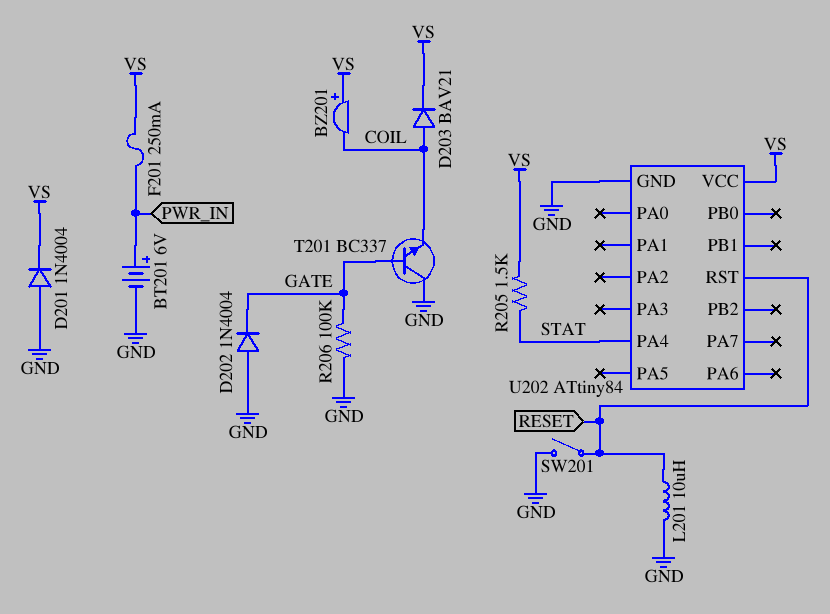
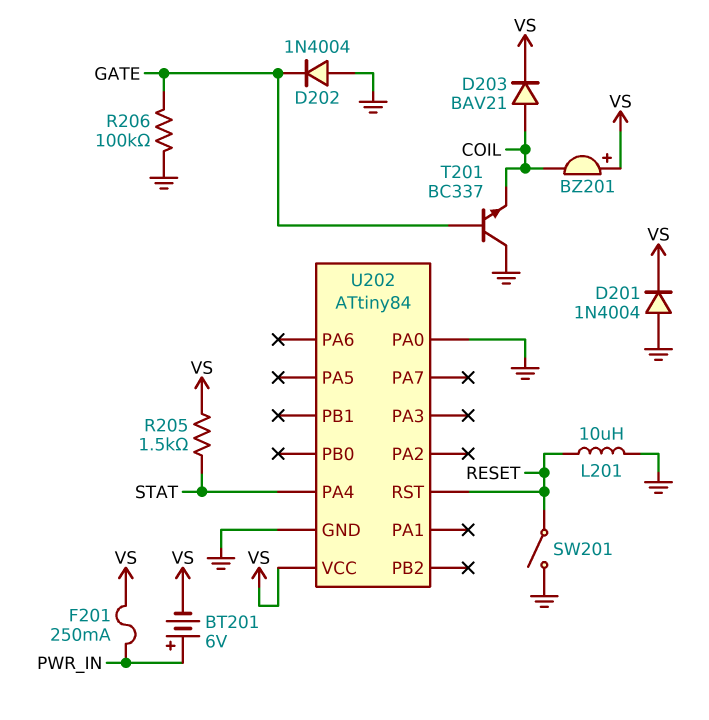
BT201: 6V (plus PWR_IN, minus GND) -> 6V (plus PWR_IN, minus VS)
U202 pin PA0: none -> GND

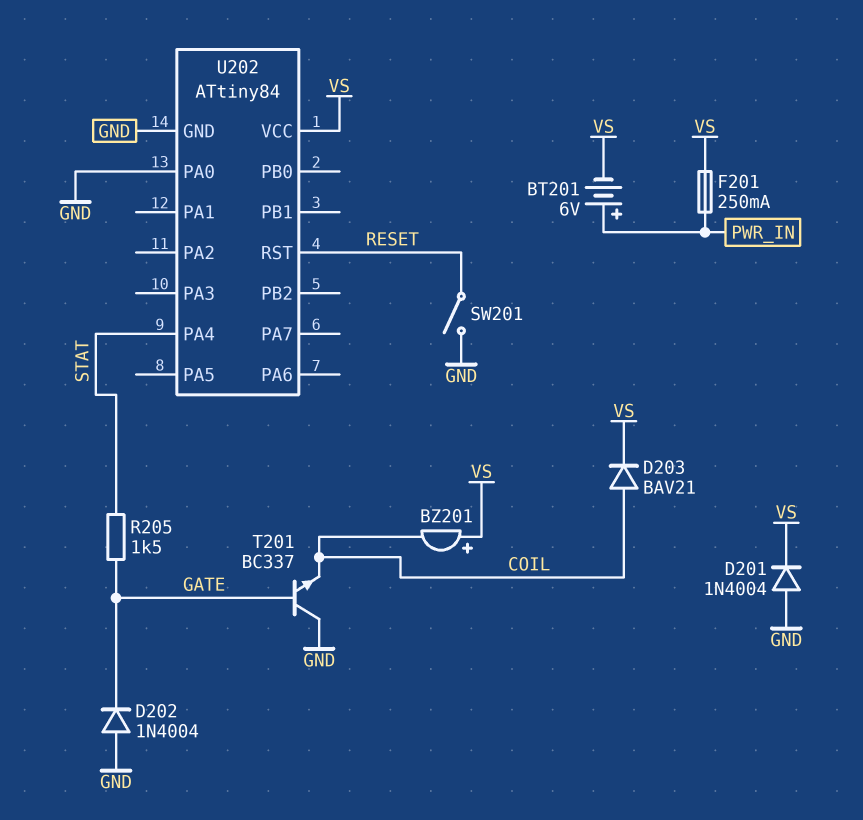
L201: 10uH (GND, RESET) -> none
R205: 1.5k (STAT, VS) -> 1.5k (GATE, STAT)
R206: 100k (GATE, GND) -> none

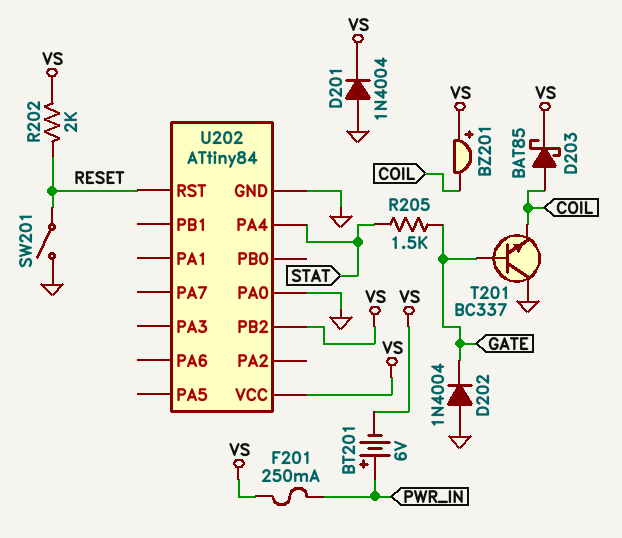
D203: diode BAV21 (A COIL, K VS) -> schottky BAT85 (A COIL, K VS)
R202: none -> 2k (RESET, VS)
U202 pin PB2: none -> VS

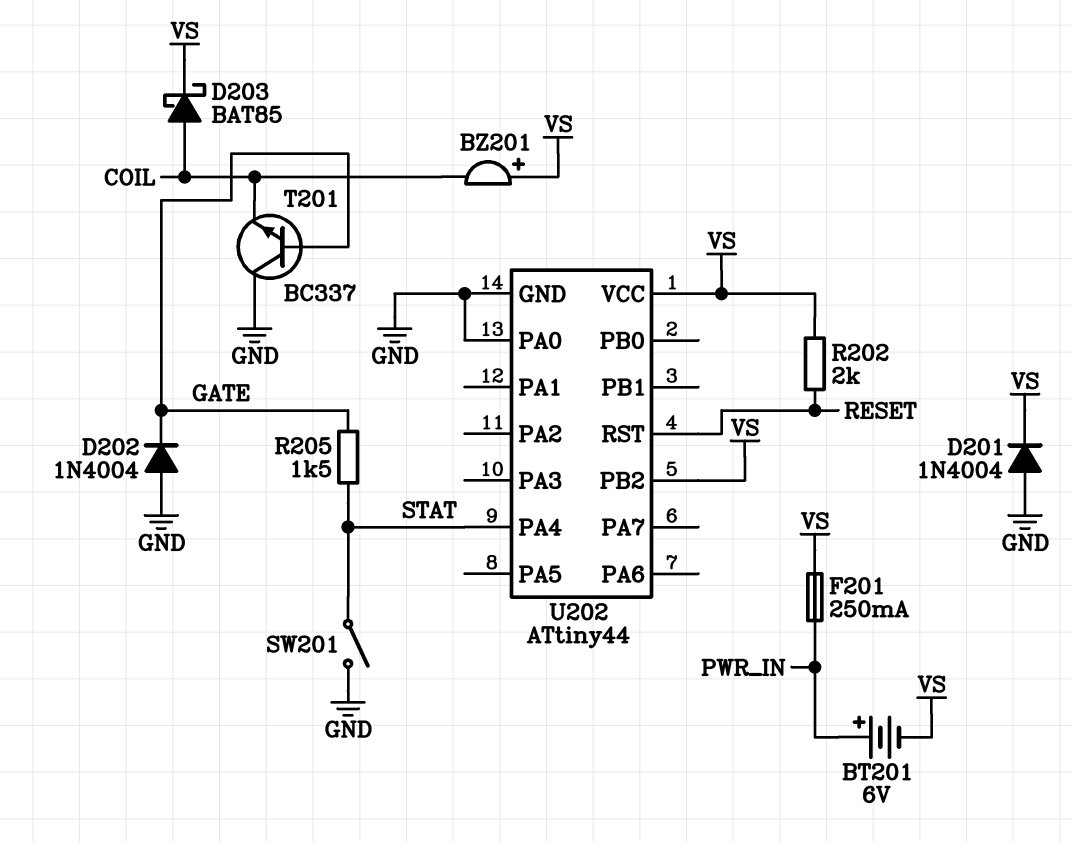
SW201: switch (GND, RESET) -> switch (GND, STAT)
U202: ATtiny84 -> ATtiny44

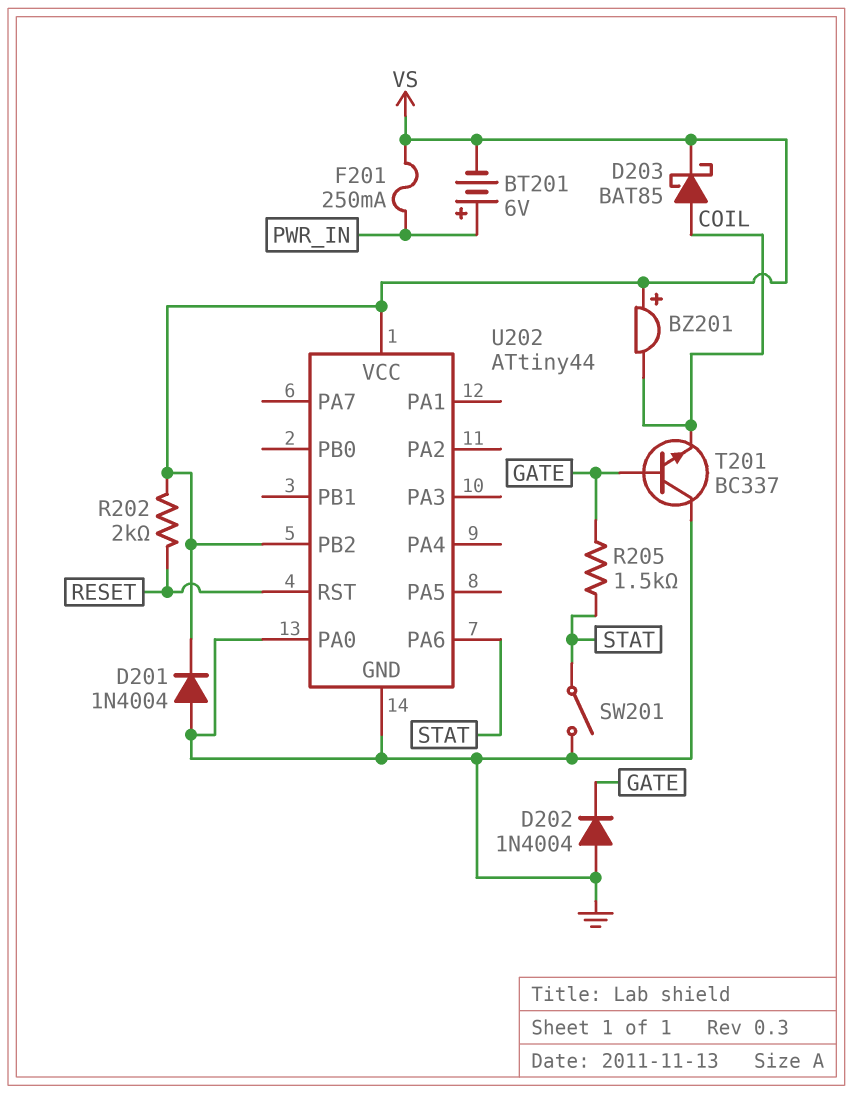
U202 pin PA4: STAT -> none
U202 pin PA6: none -> STAT

